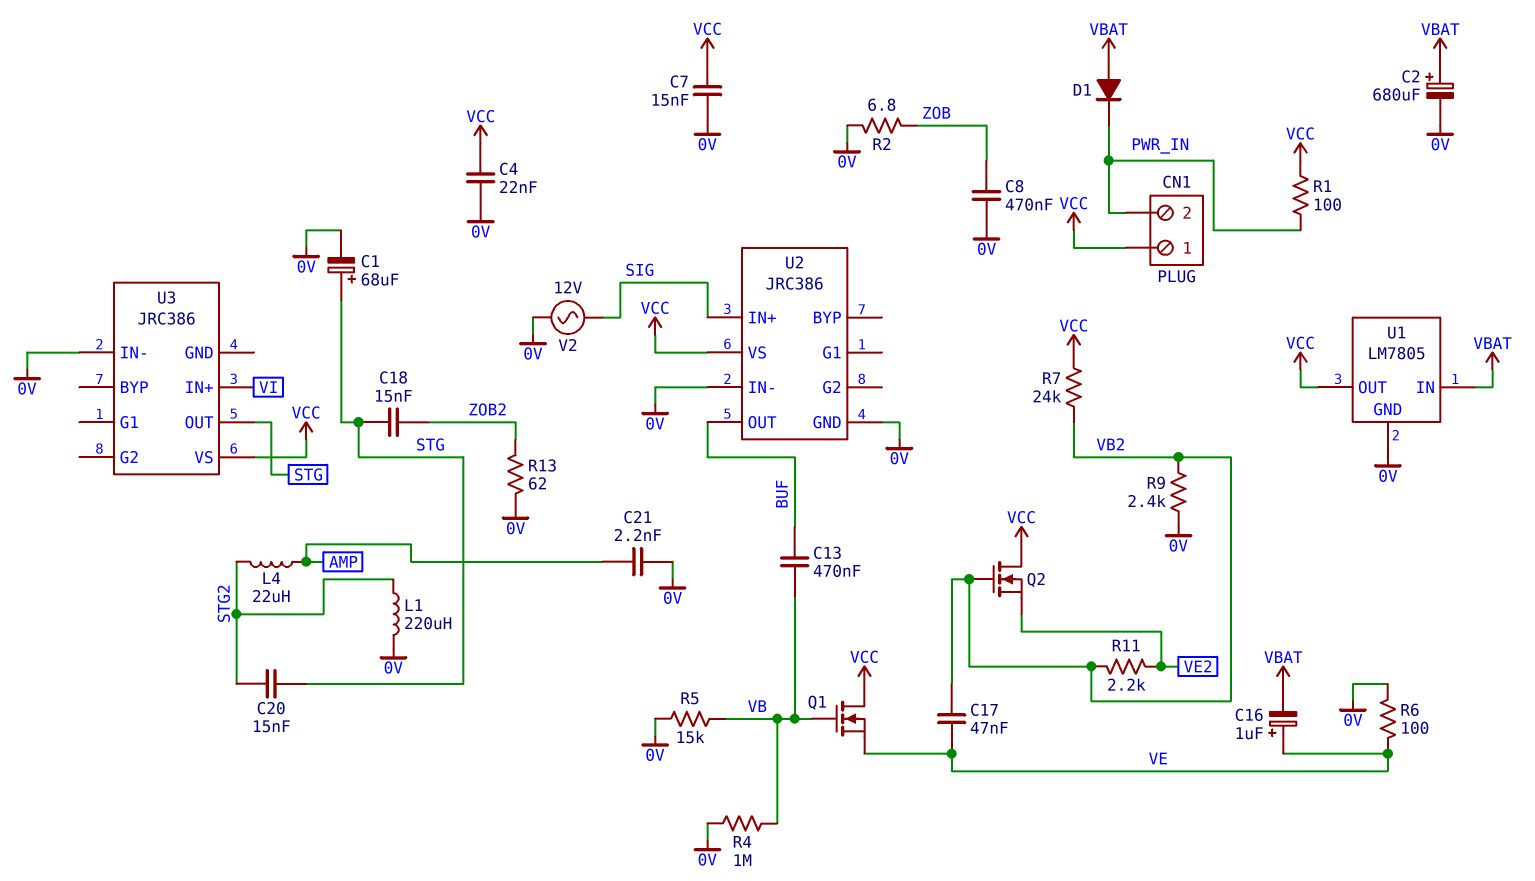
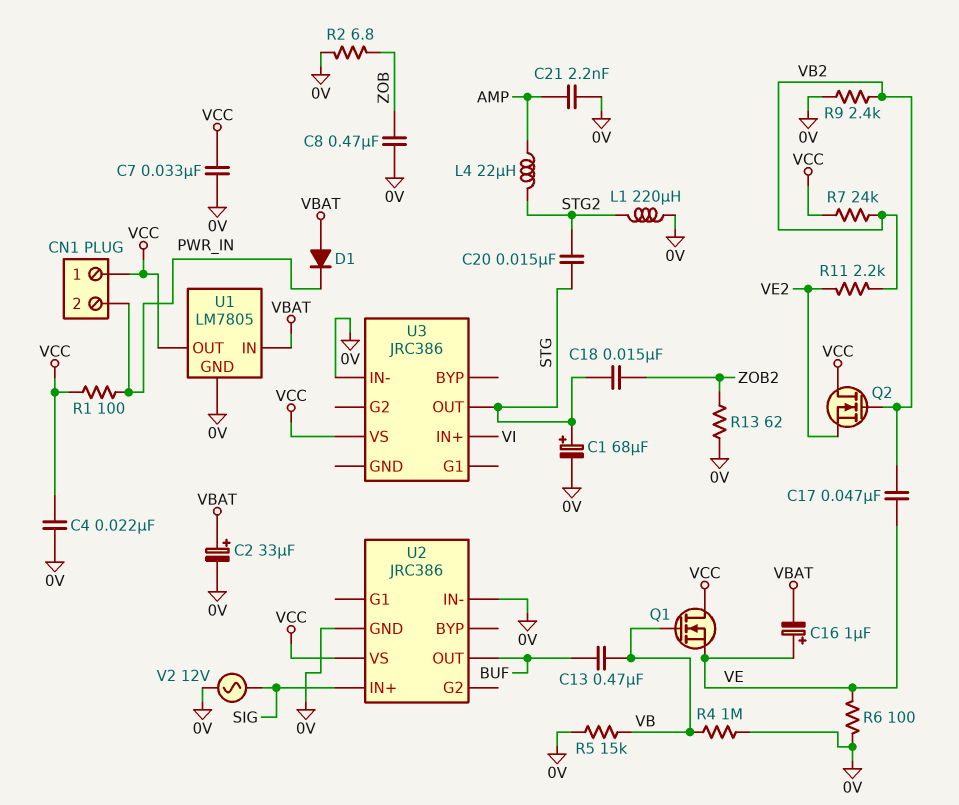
C2: 680uF (plus VBAT, minus 0V) -> 33uF (plus VBAT, minus 0V)
C7: 15nF (0V, VCC) -> 33nF (0V, VCC)

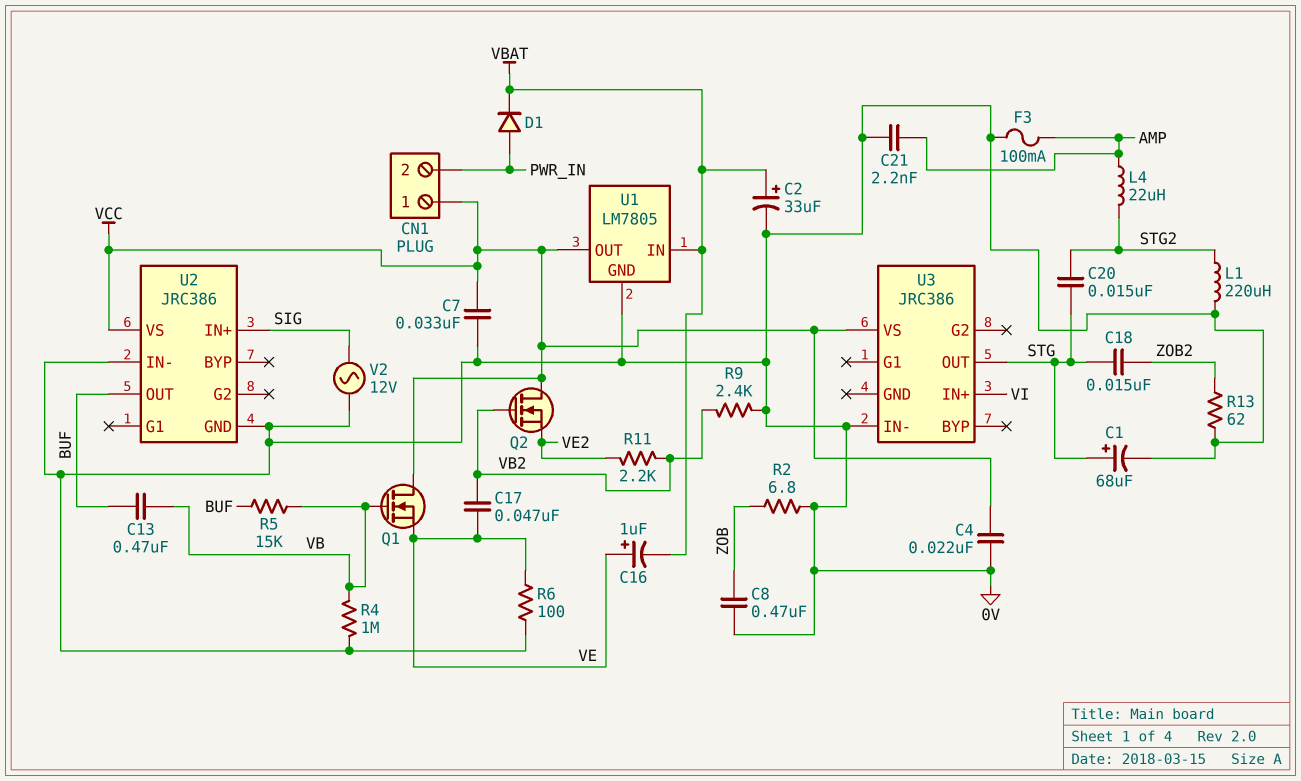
D1: diode (A VBAT, K PWR_IN) -> diode (A PWR_IN, K VBAT)
F3: none -> 100mA (0V, AMP)
R1: 100 (PWR_IN, VCC) -> none
R5: 15k (0V, VB) -> 15k (BUF, VB)
R7: 24k (VB2, VCC) -> none

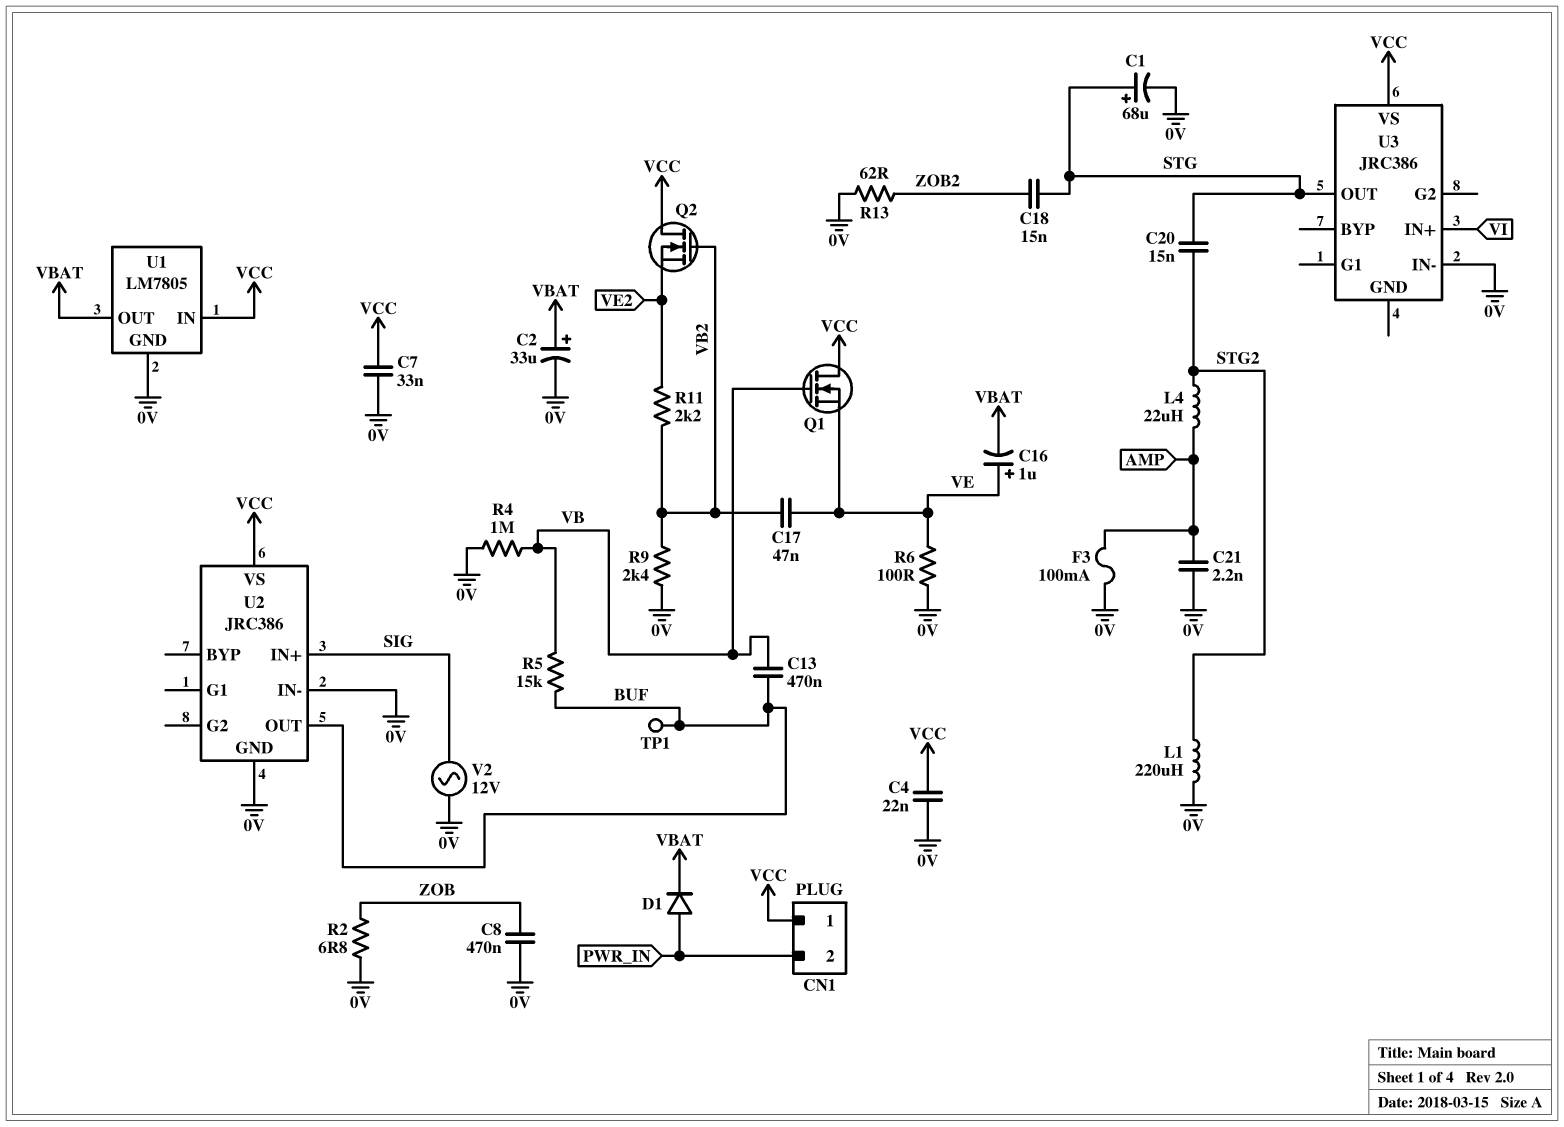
TP1: none -> test point (BUF)
U1 pin IN: VBAT -> VCC
U1 pin OUT: VCC -> VBAT

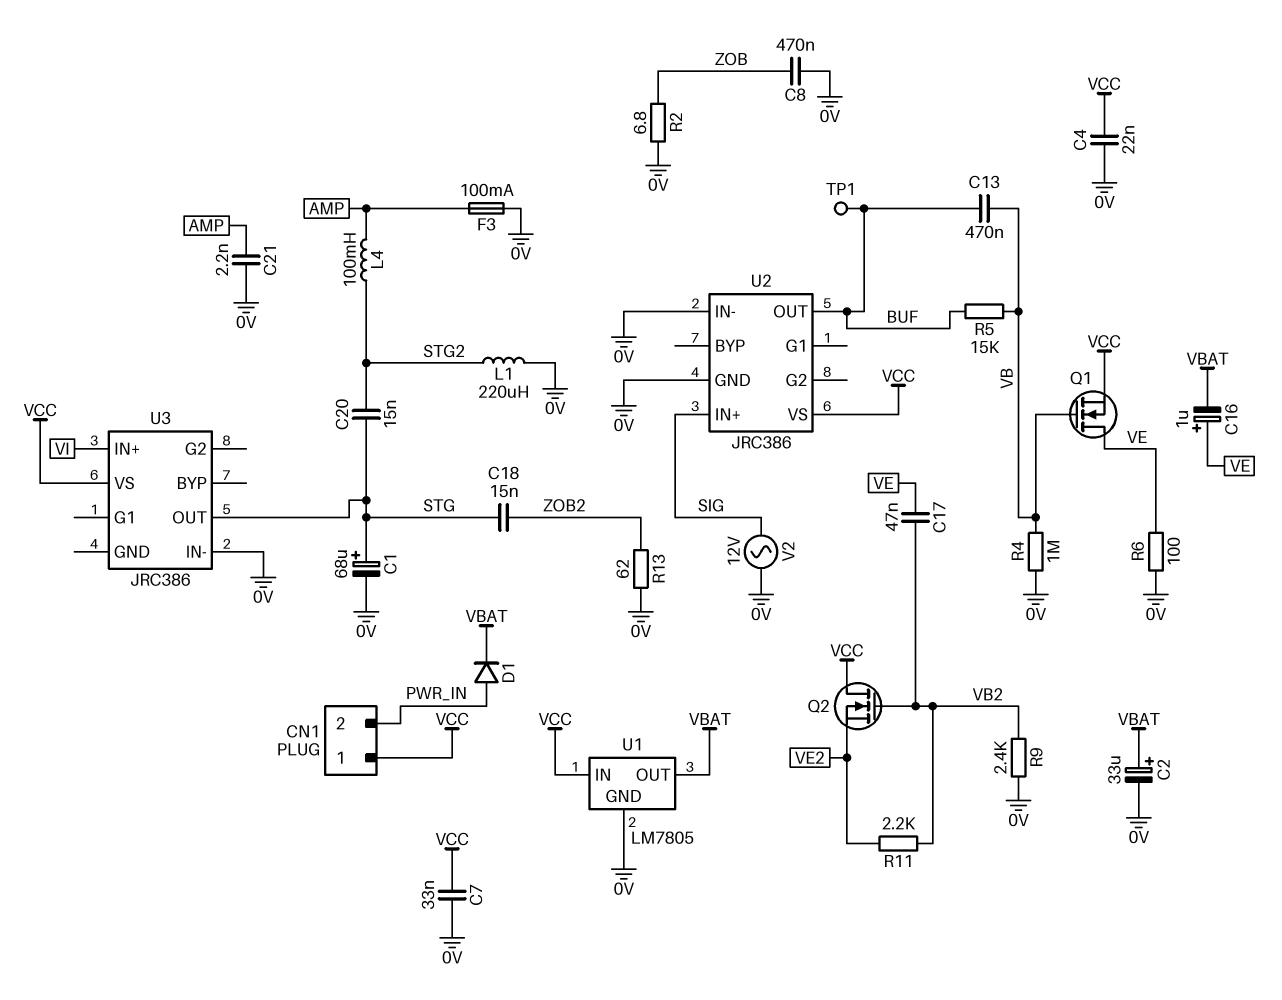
L4: 22uH (AMP, STG2) -> 100mH (AMP, STG2)
Q1: NMOS (G VB, D VCC, S VE) -> NMOS (G VB, D VE, S VCC)

